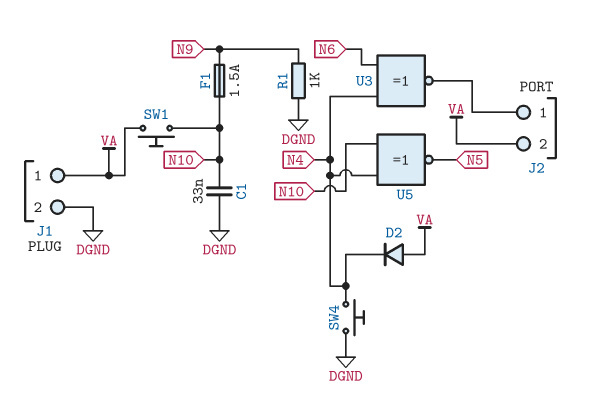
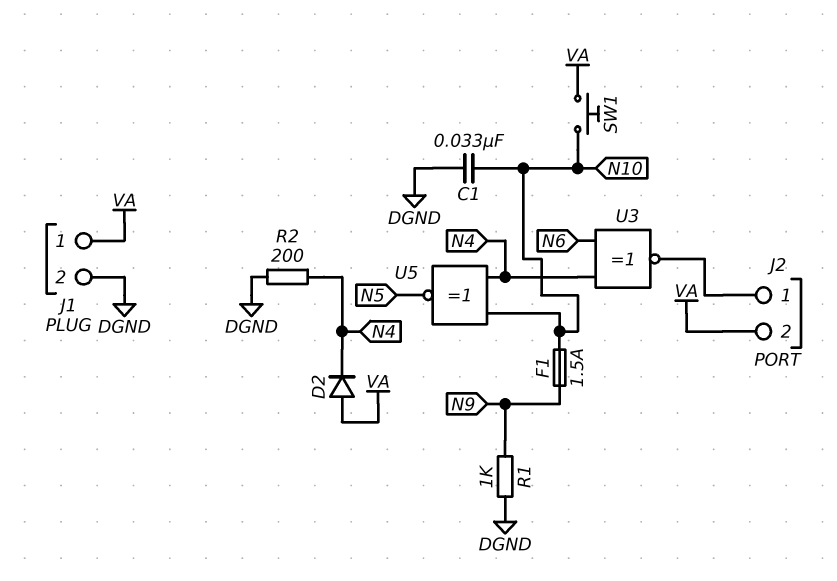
R2: none -> 200 (DGND, N4)
SW4: button (DGND, N4) -> none

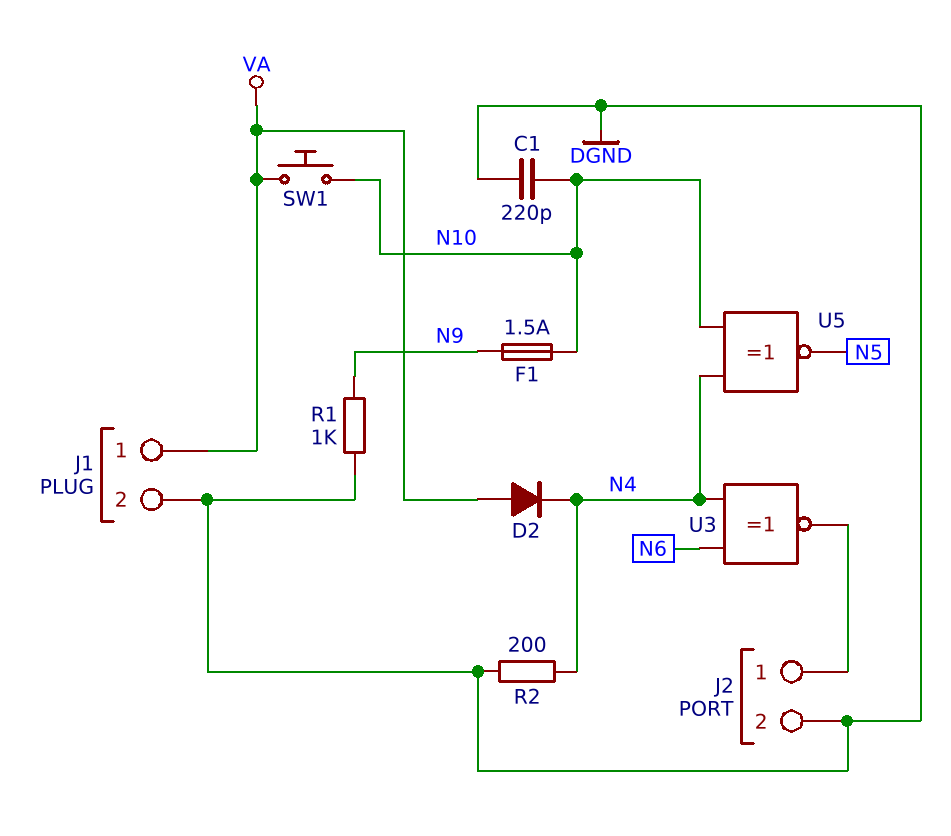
C1: 33nF (DGND, N10) -> 220pF (DGND, N10)
J2 pin 2: VA -> DGND

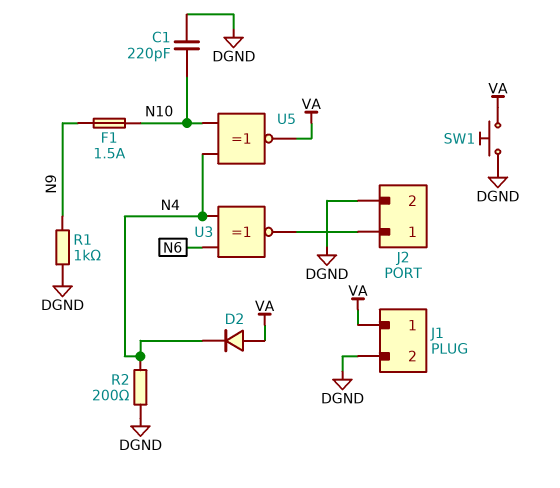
SW1: button (N10, VA) -> button (DGND, VA)
U5: XNOR (in N4, in N10, out N5) -> XNOR (in N4, in N10, out VA)

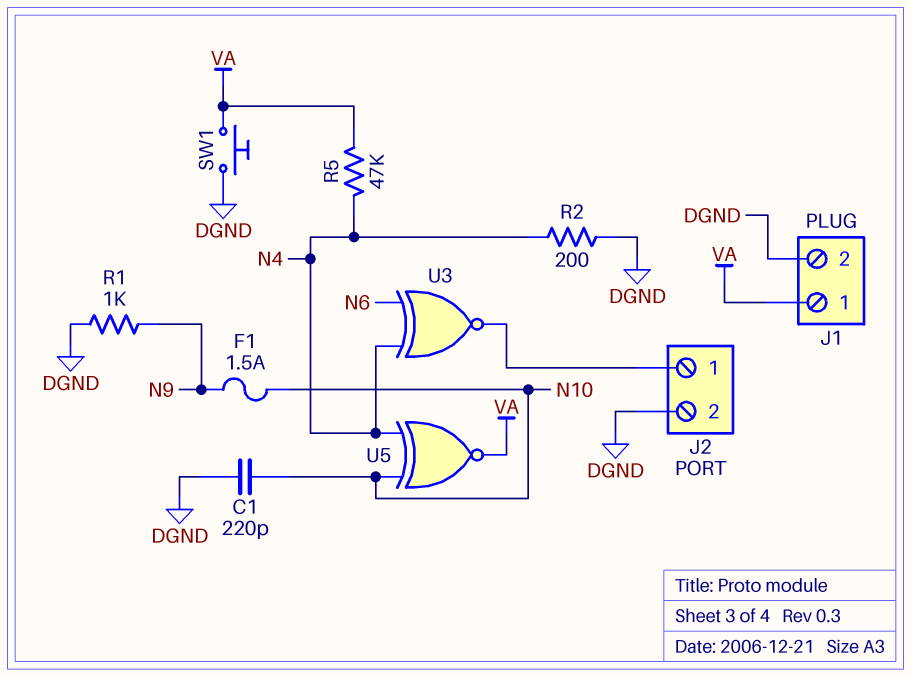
D2: diode (A VA, K N4) -> none
R5: none -> 47k (N4, VA)

